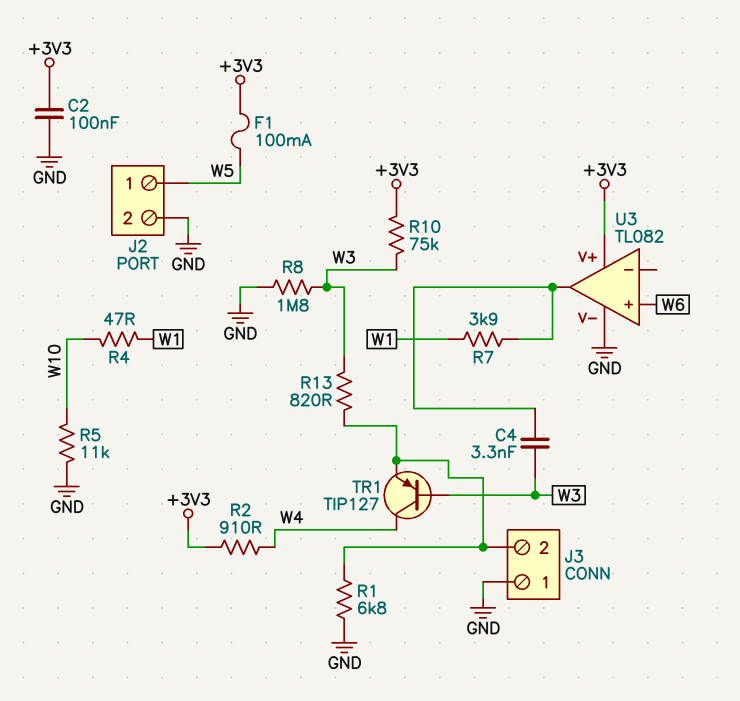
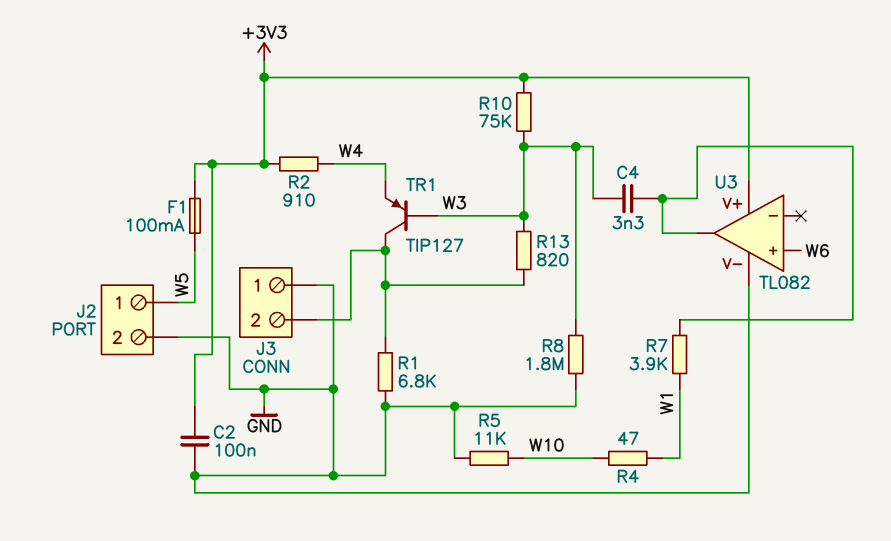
TR1: PNP TIP127 (B W3, C W4, E J3/2) -> PNP TIP127 (B W3, C J3/2, E W4)

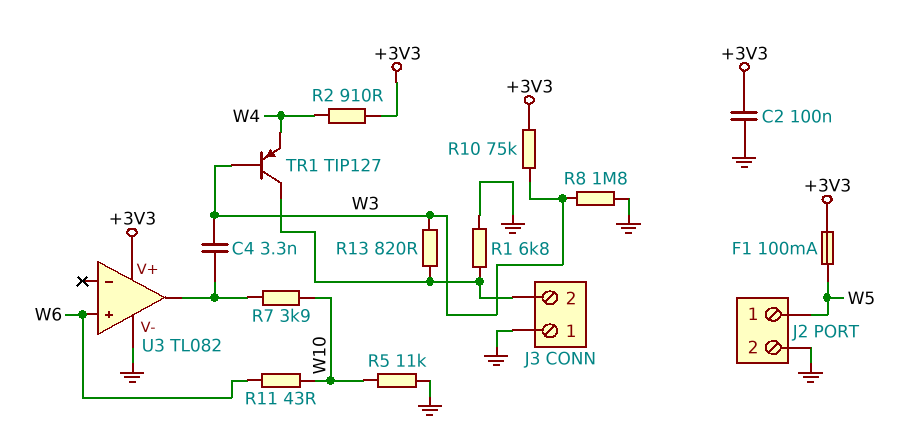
R4: 47 (W1, W10) -> none
R7: 3.9k (U3/out, W1) -> 3.9k (U3/out, W10)
R11: none -> 43 (W6, W10)

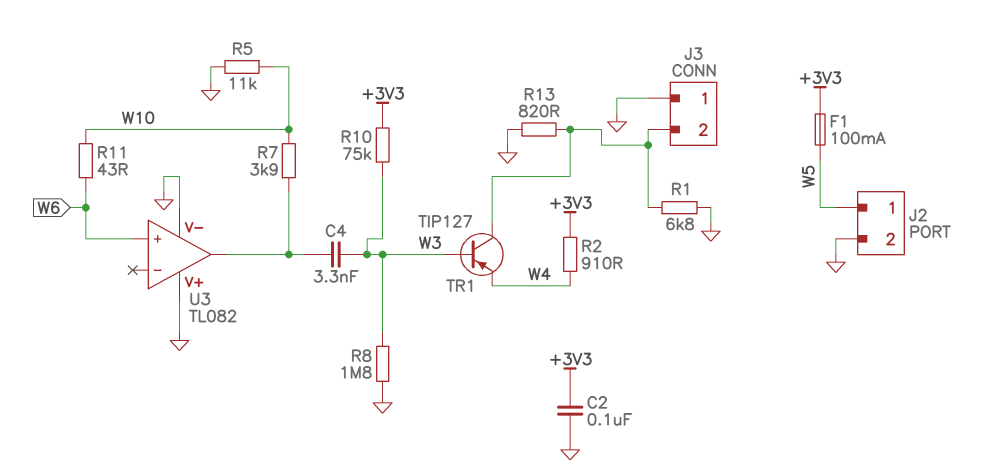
R13: 820 (J3/2, W3) -> 820 (GND, J3/2)
U3 pin V+: +3V3 -> GND

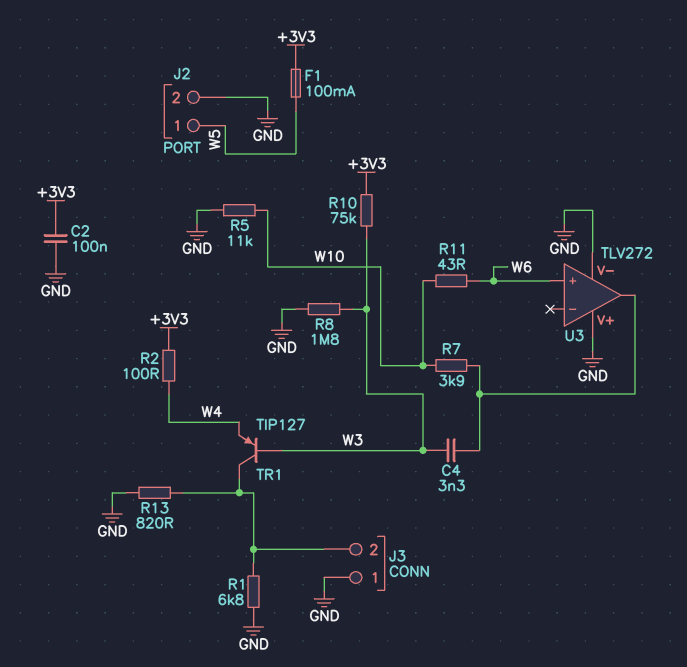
R2: 910 (+3V3, W4) -> 100 (+3V3, W4)
U3: TL082 -> TLV272

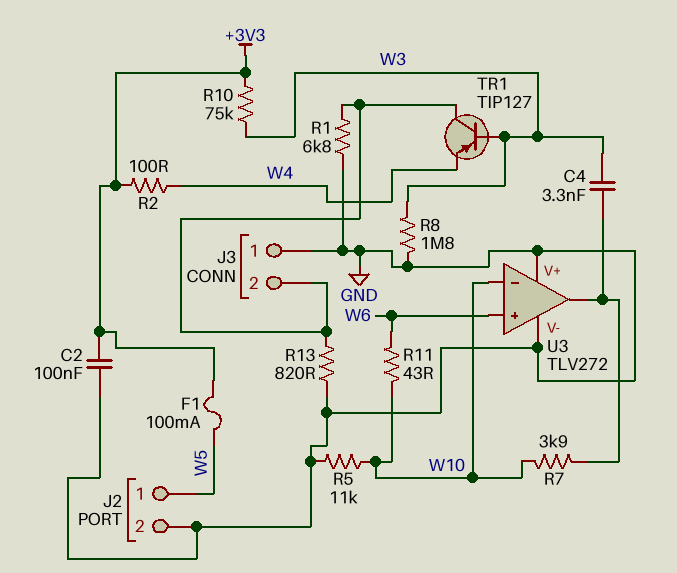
U3 pin in-: none -> W10

